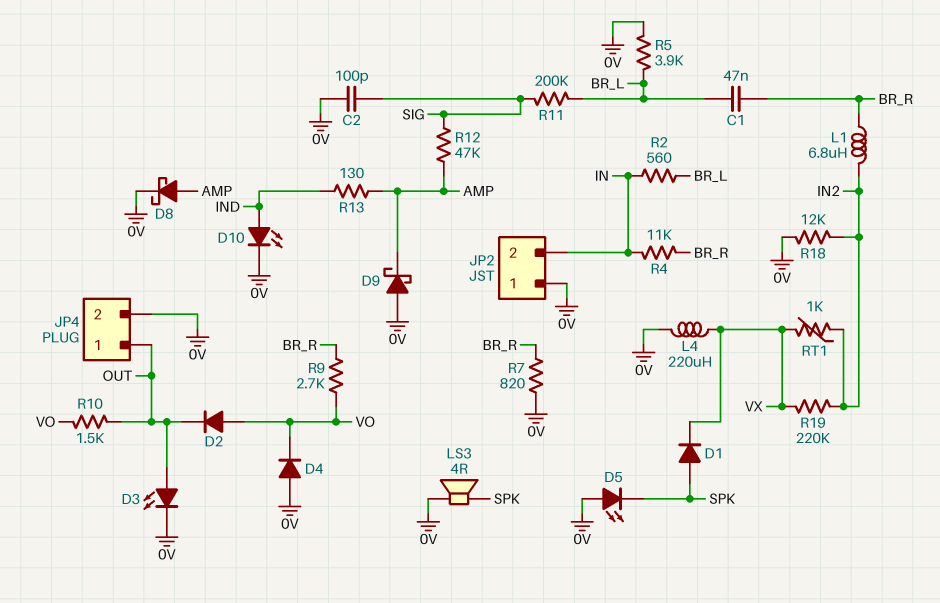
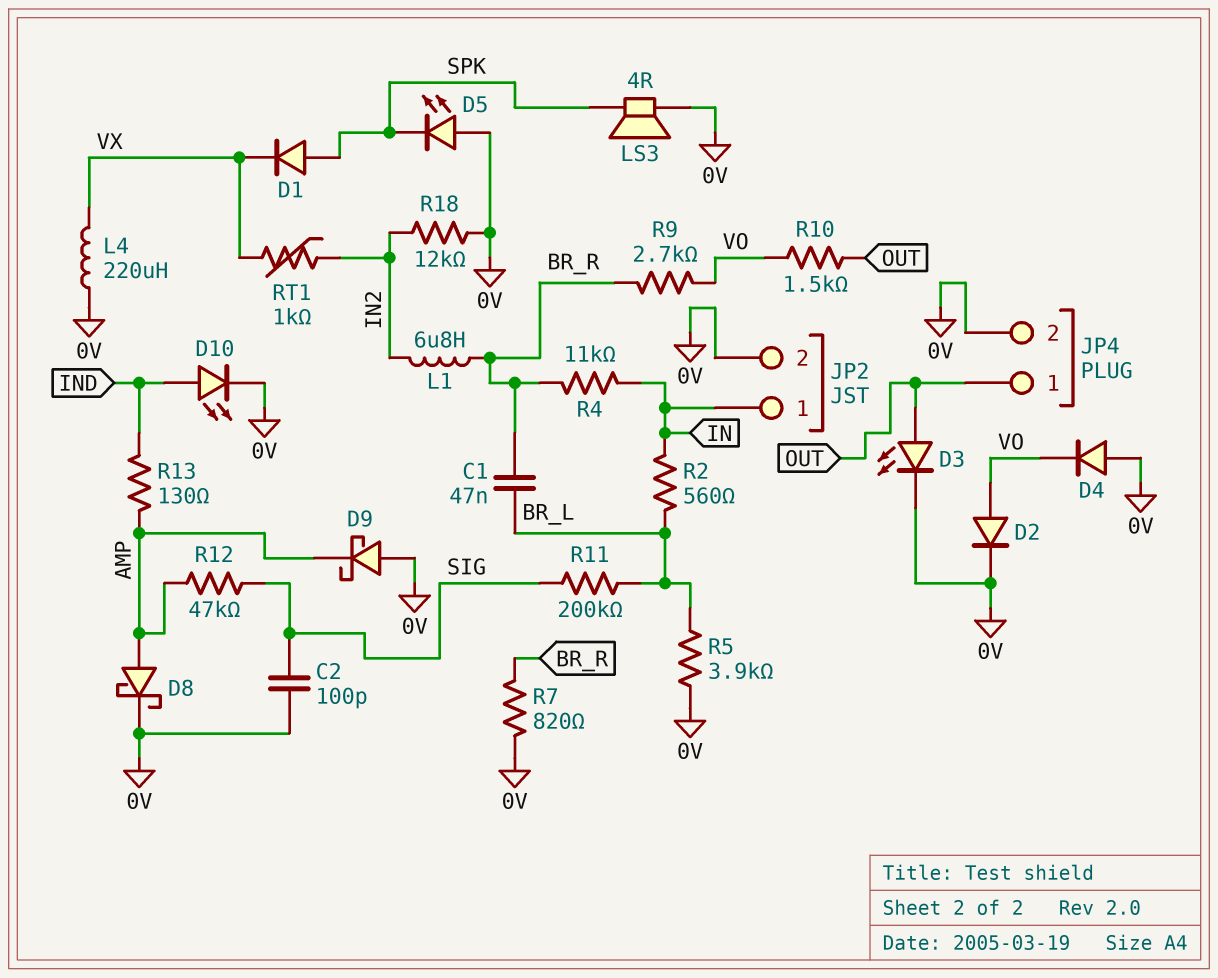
D2: diode (A VO, K OUT) -> diode (A VO, K 0V)
JP2 pin 1: 0V -> IN
JP2 pin 2: IN -> 0V
R19: 220k (IN2, VX) -> none

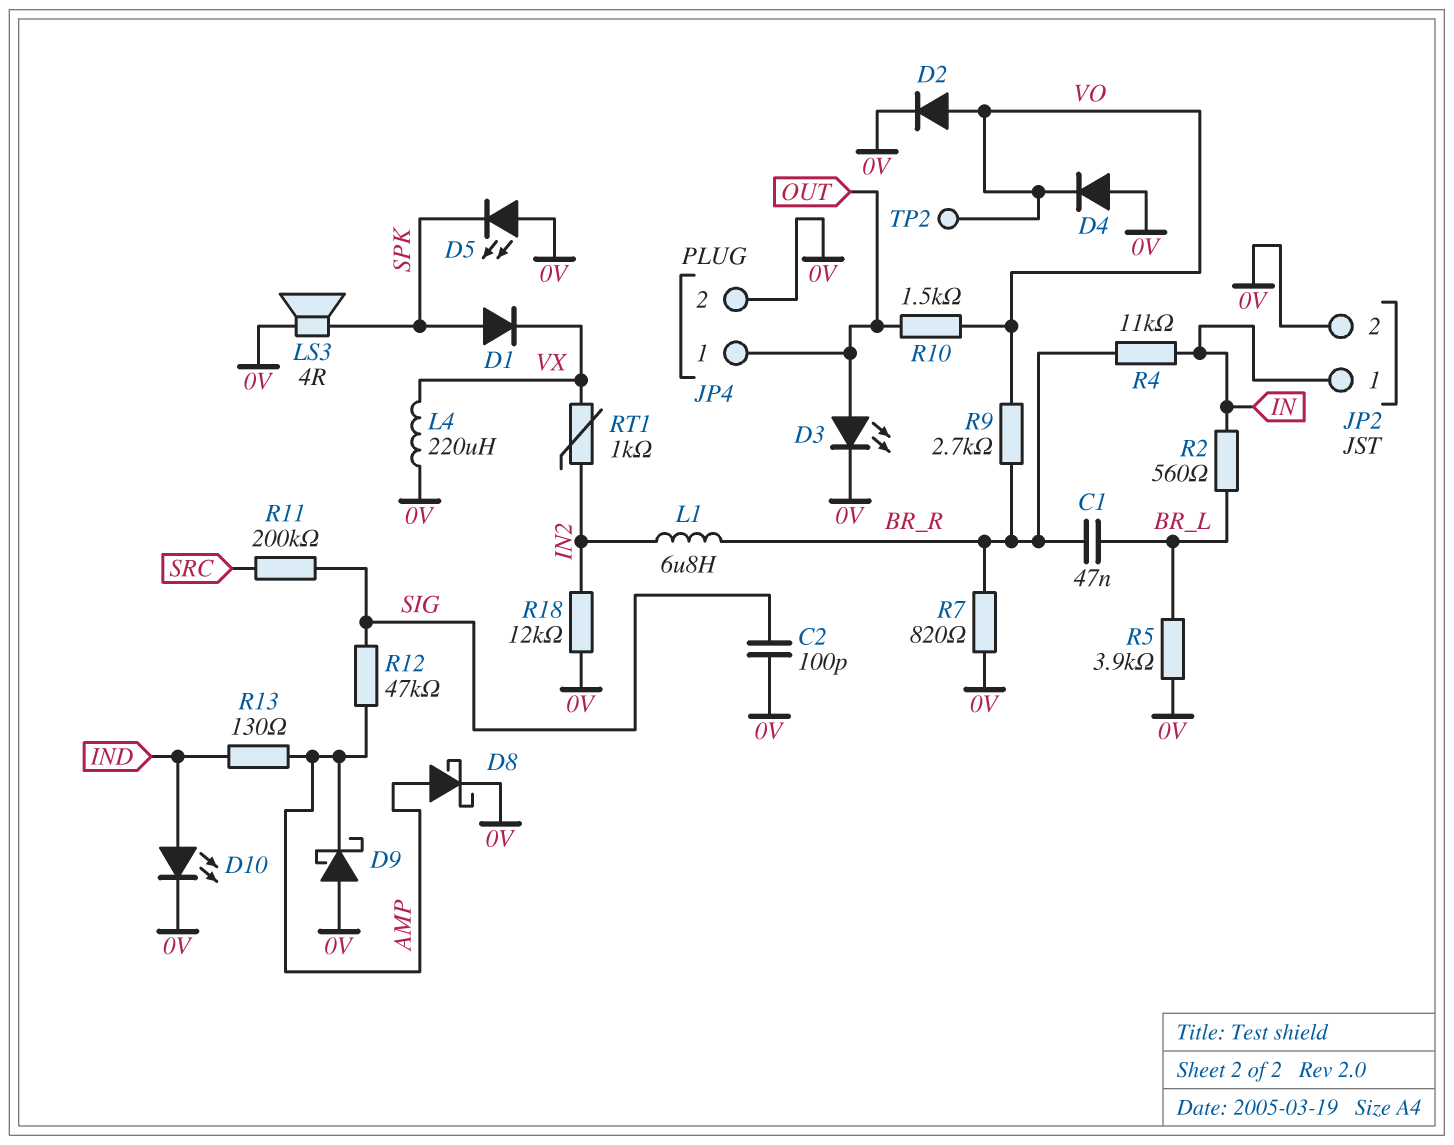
R11: 200k (BR_L, SIG) -> 200k (SIG, SRC)
TP2: none -> test point (VO)

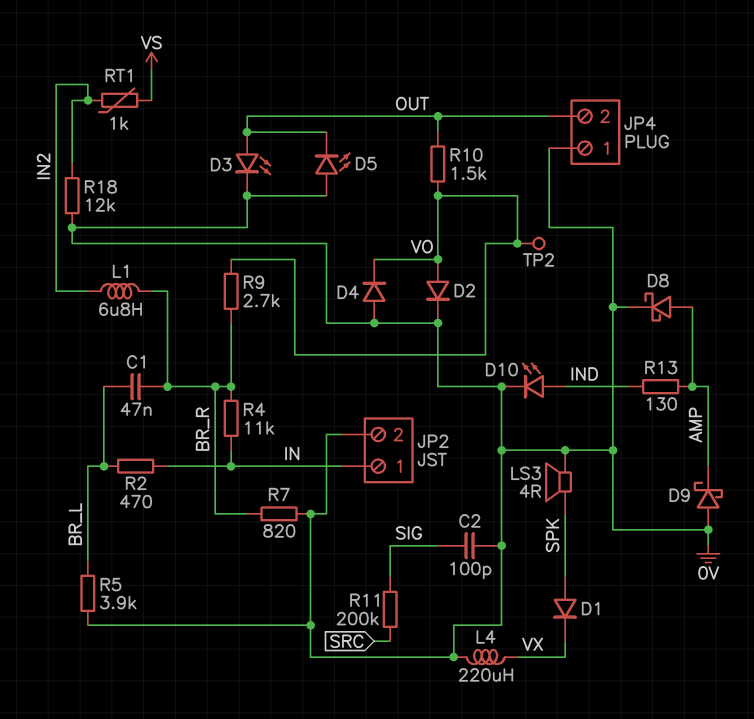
D5: LED (A 0V, K SPK) -> LED (A 0V, K OUT)
JP4 pin 1: OUT -> 0V
JP4 pin 2: 0V -> OUT
R2: 560 (BR_L, IN) -> 470 (BR_L, IN)
R12: 47k (AMP, SIG) -> none
RT1: 1k (IN2, VX) -> 1k (IN2, VS)

